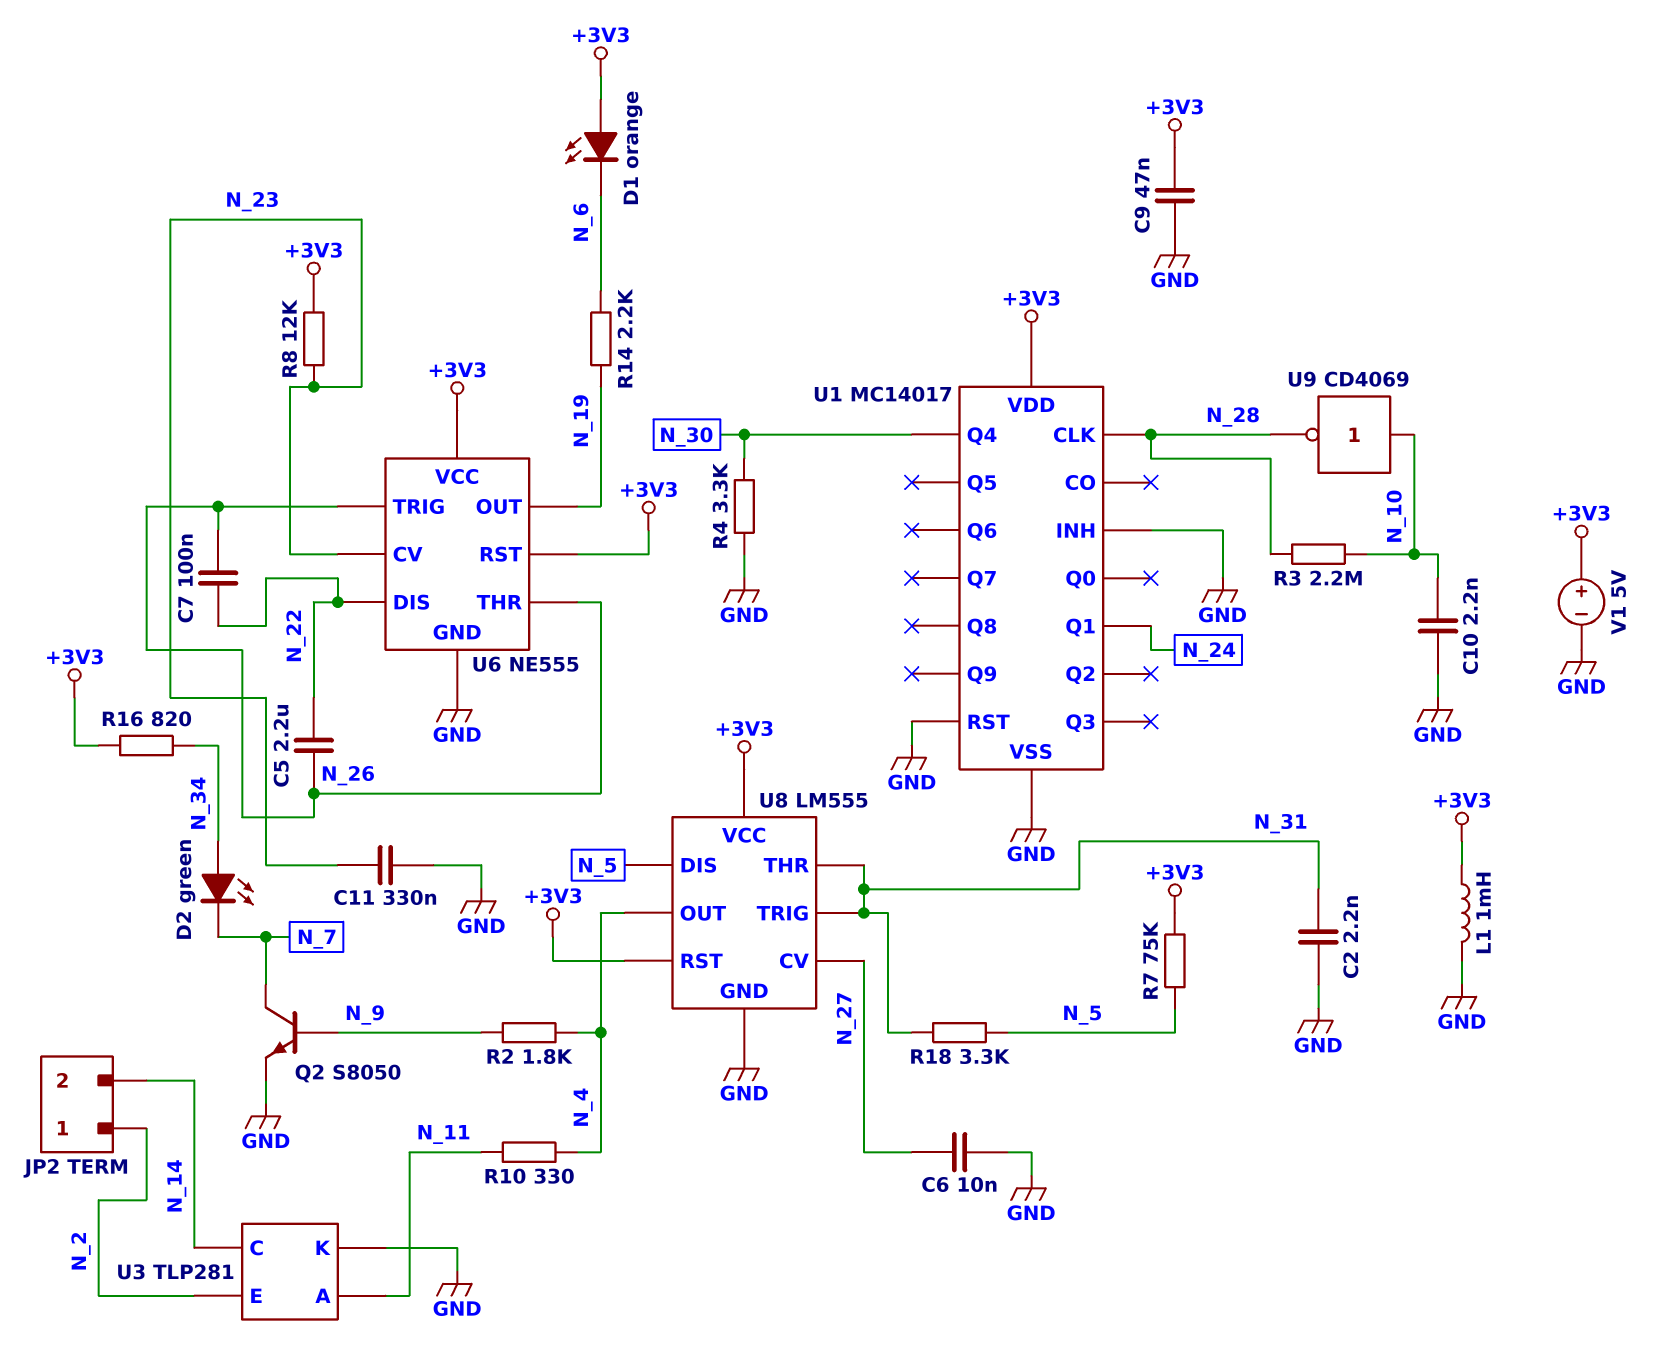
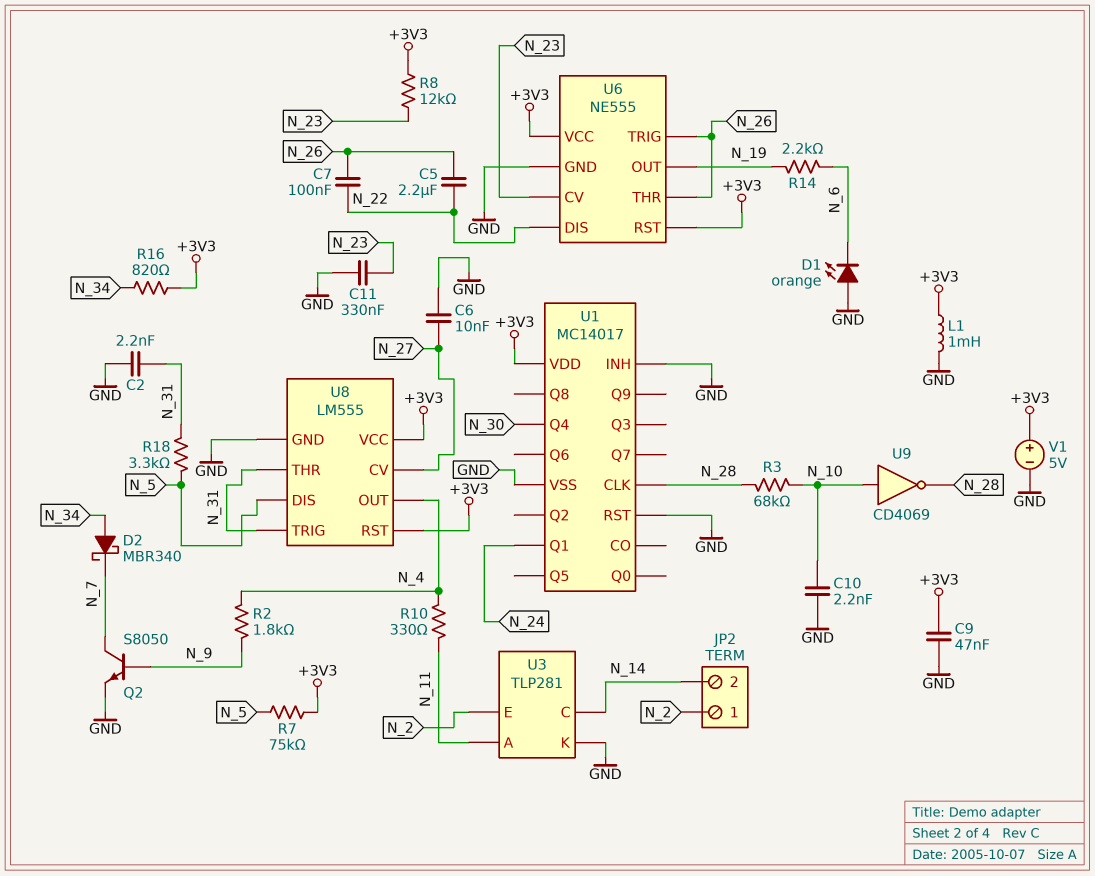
D1: LED orange (A +3V3, K N_6) -> LED orange (A GND, K N_6)
D2: LED green (A N_34, K N_7) -> schottky MBR340 (A N_34, K N_7)
R3: 2.2M (N_10, N_28) -> 68k (N_10, N_28)
R4: 3.3k (GND, N_30) -> none

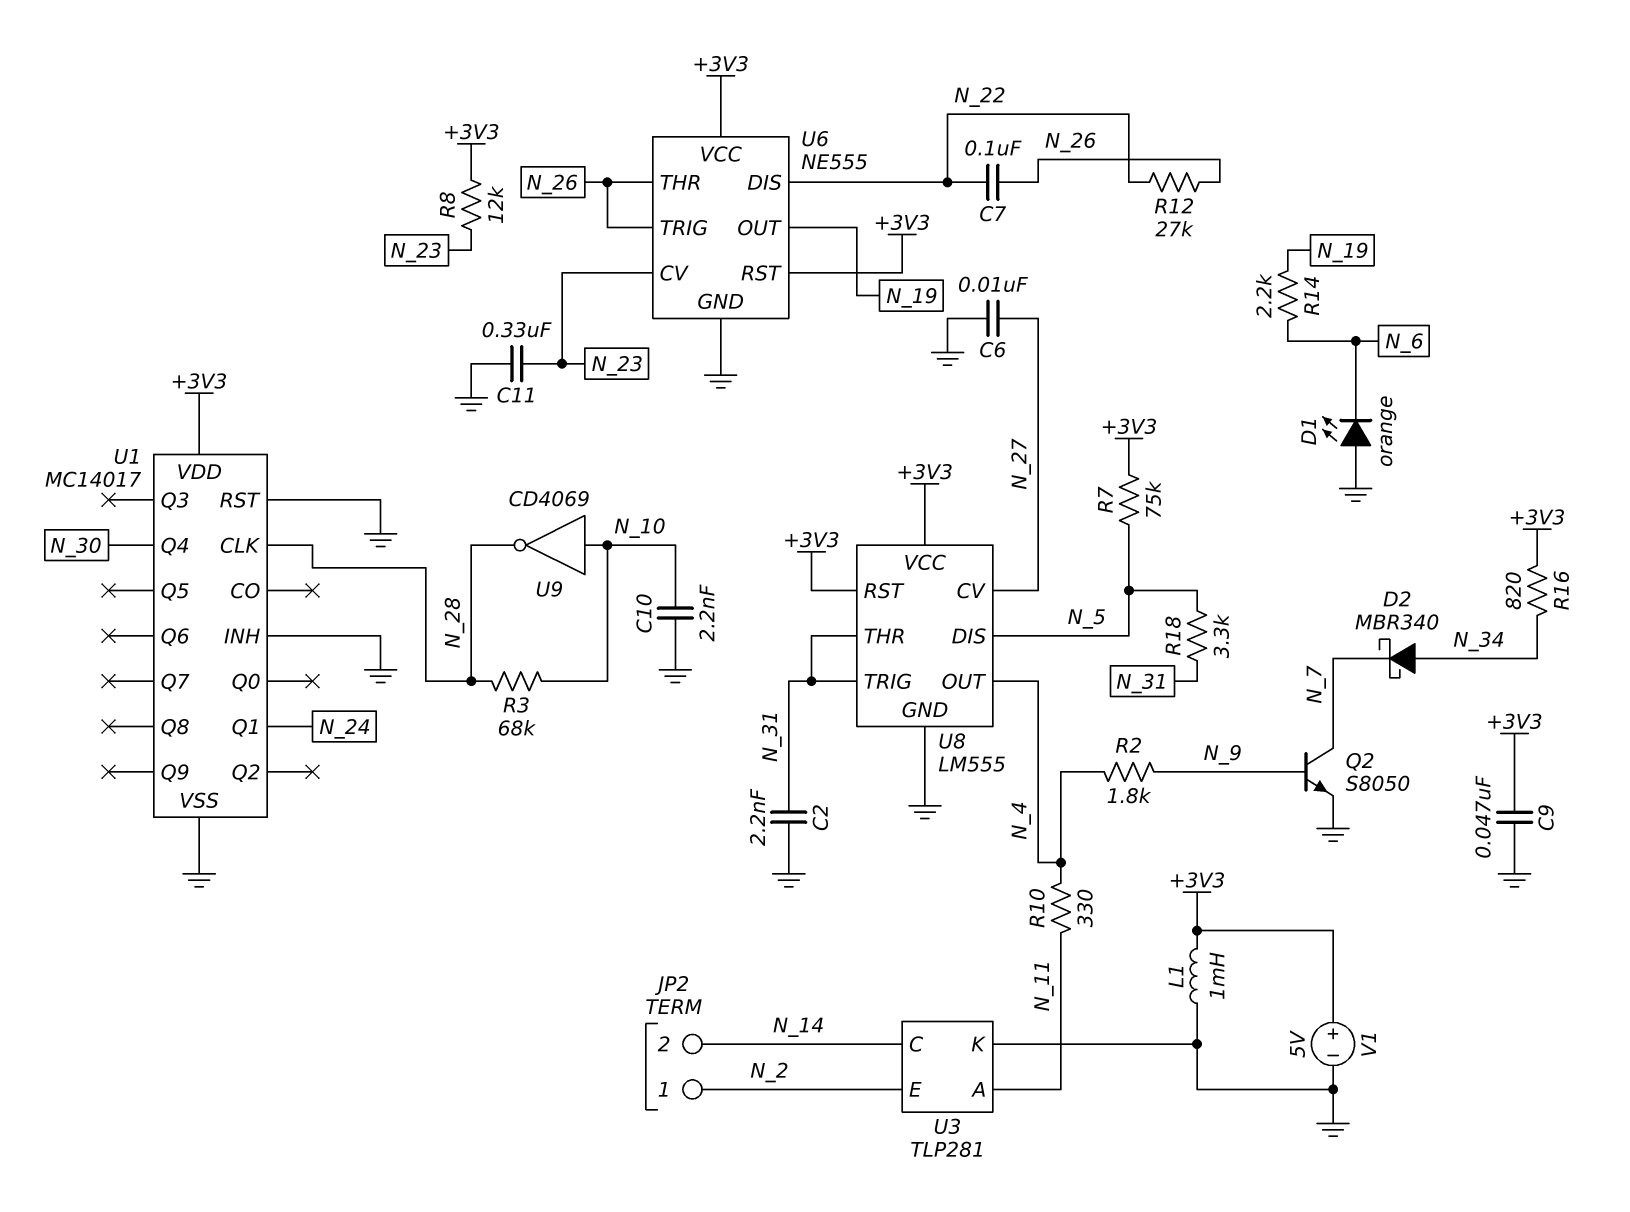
C5: 2.2uF (N_22, N_26) -> none
R12: none -> 27k (N_22, N_26)

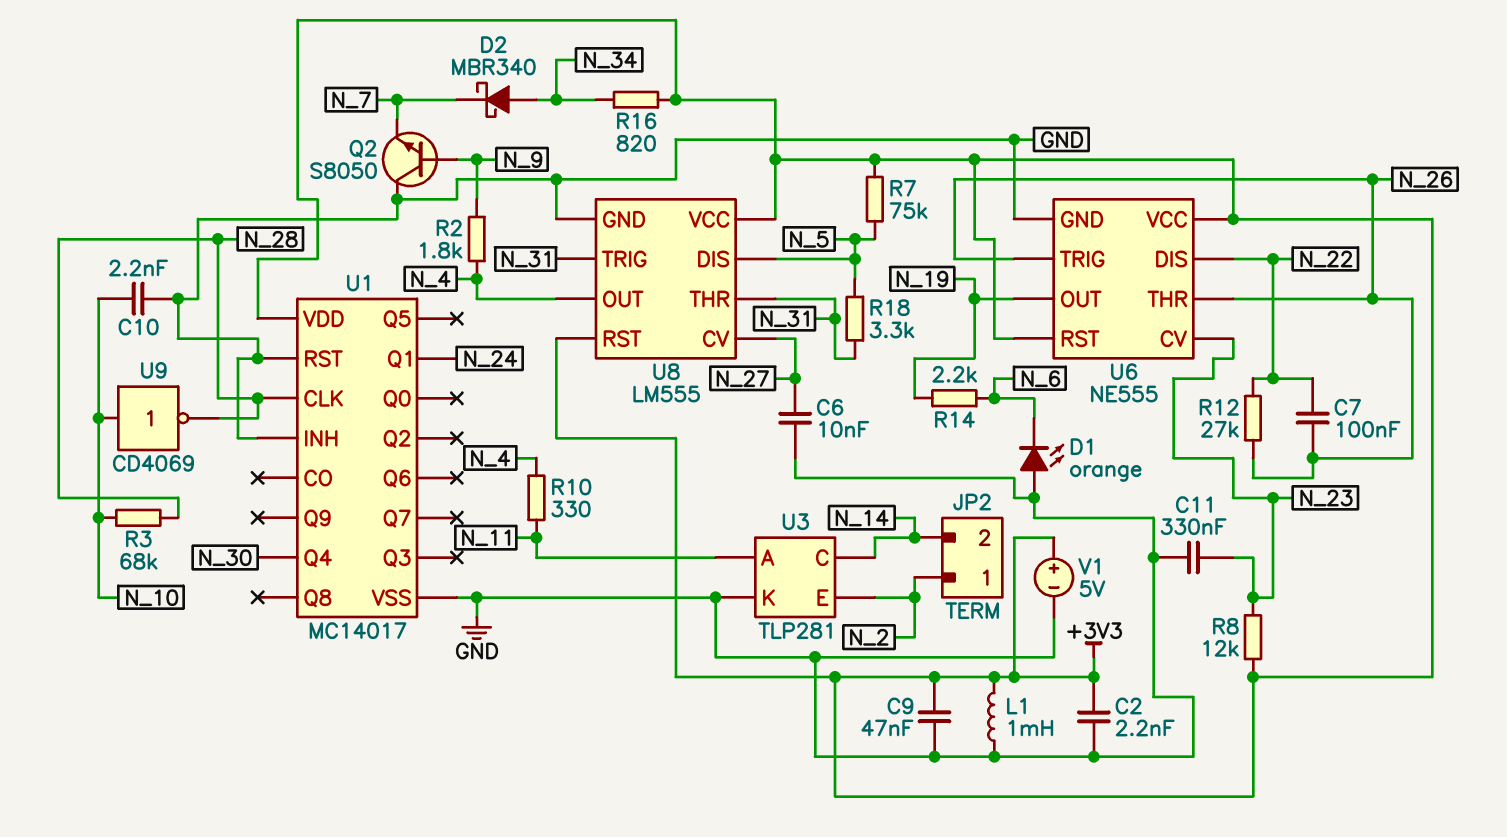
C2: 2.2nF (GND, N_31) -> 2.2nF (+3V3, GND)
Q2: NPN S8050 (B N_9, C N_7, E GND) -> NPN S8050 (B N_9, C GND, E N_7)

